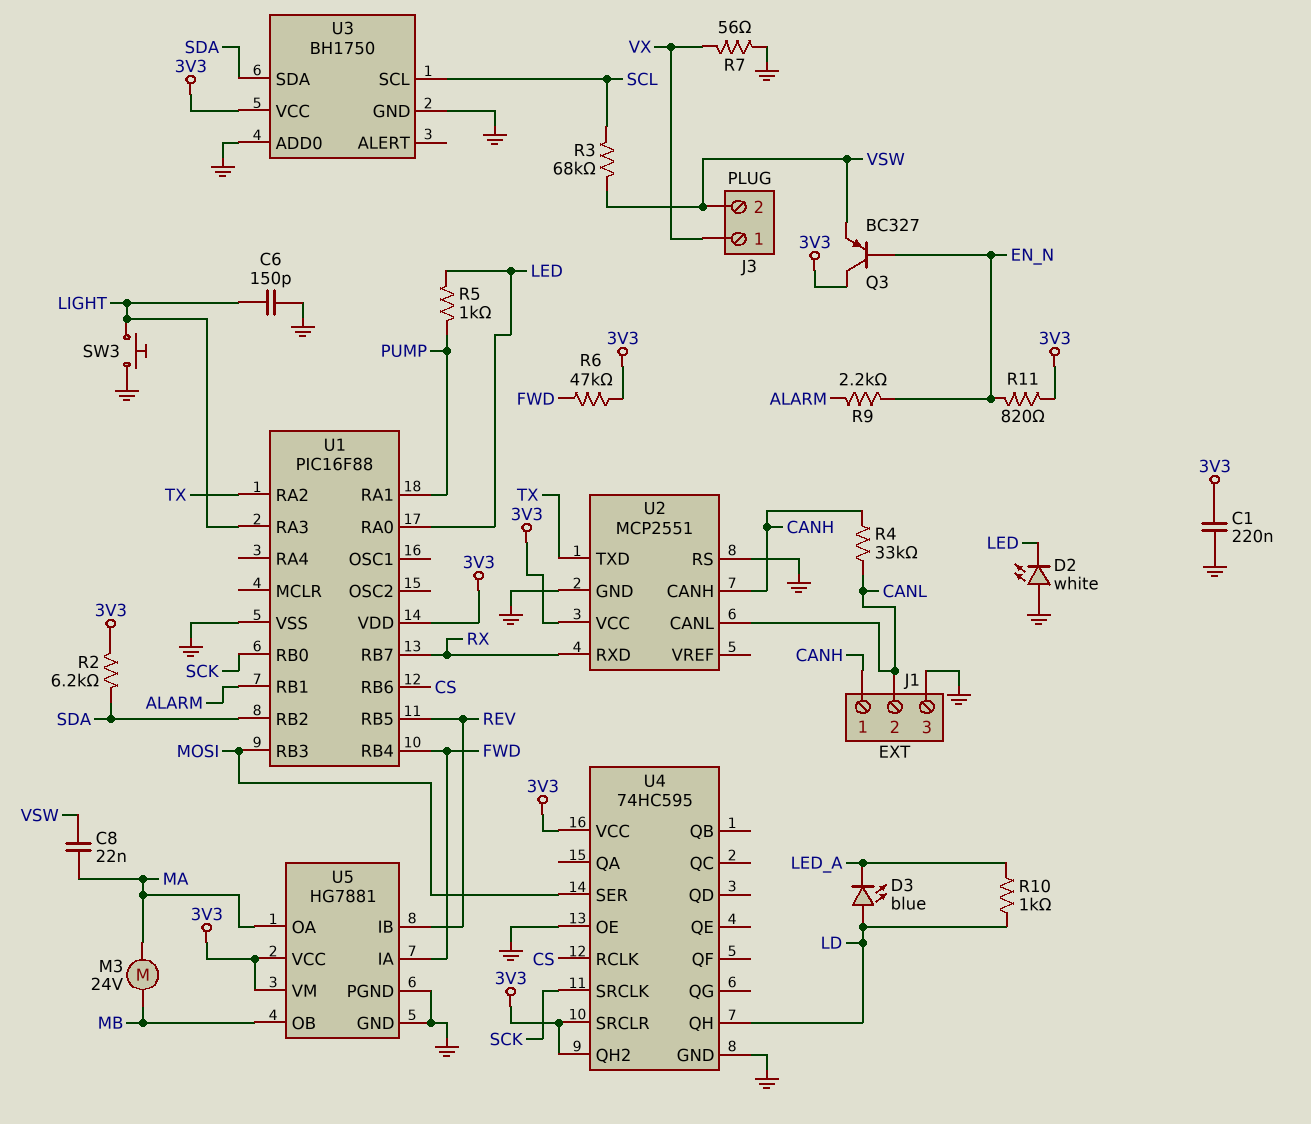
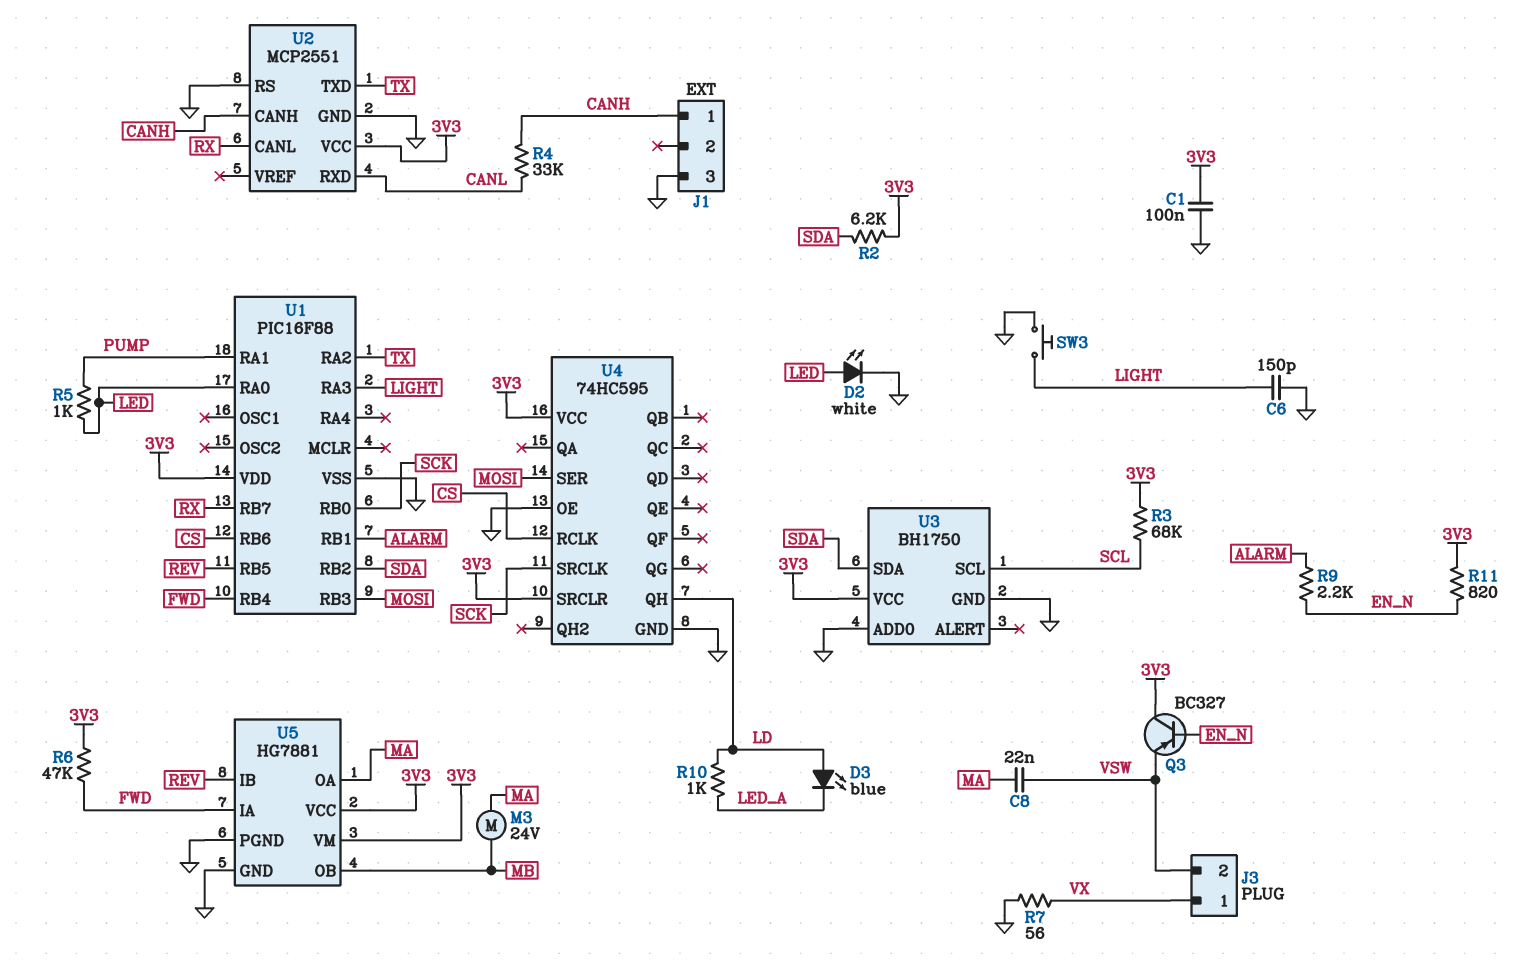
C1: 220nF (3V3, GND) -> 100nF (3V3, GND)
D2: LED white (A GND, K LED) -> LED white (A LED, K GND)
J1 pin 2: CANL -> none
R3: 68k (SCL, VSW) -> 68k (3V3, SCL)
U2 pin CANL: CANL -> RX
U2 pin RXD: RX -> CANL
U4 pin QH2: 3V3 -> none

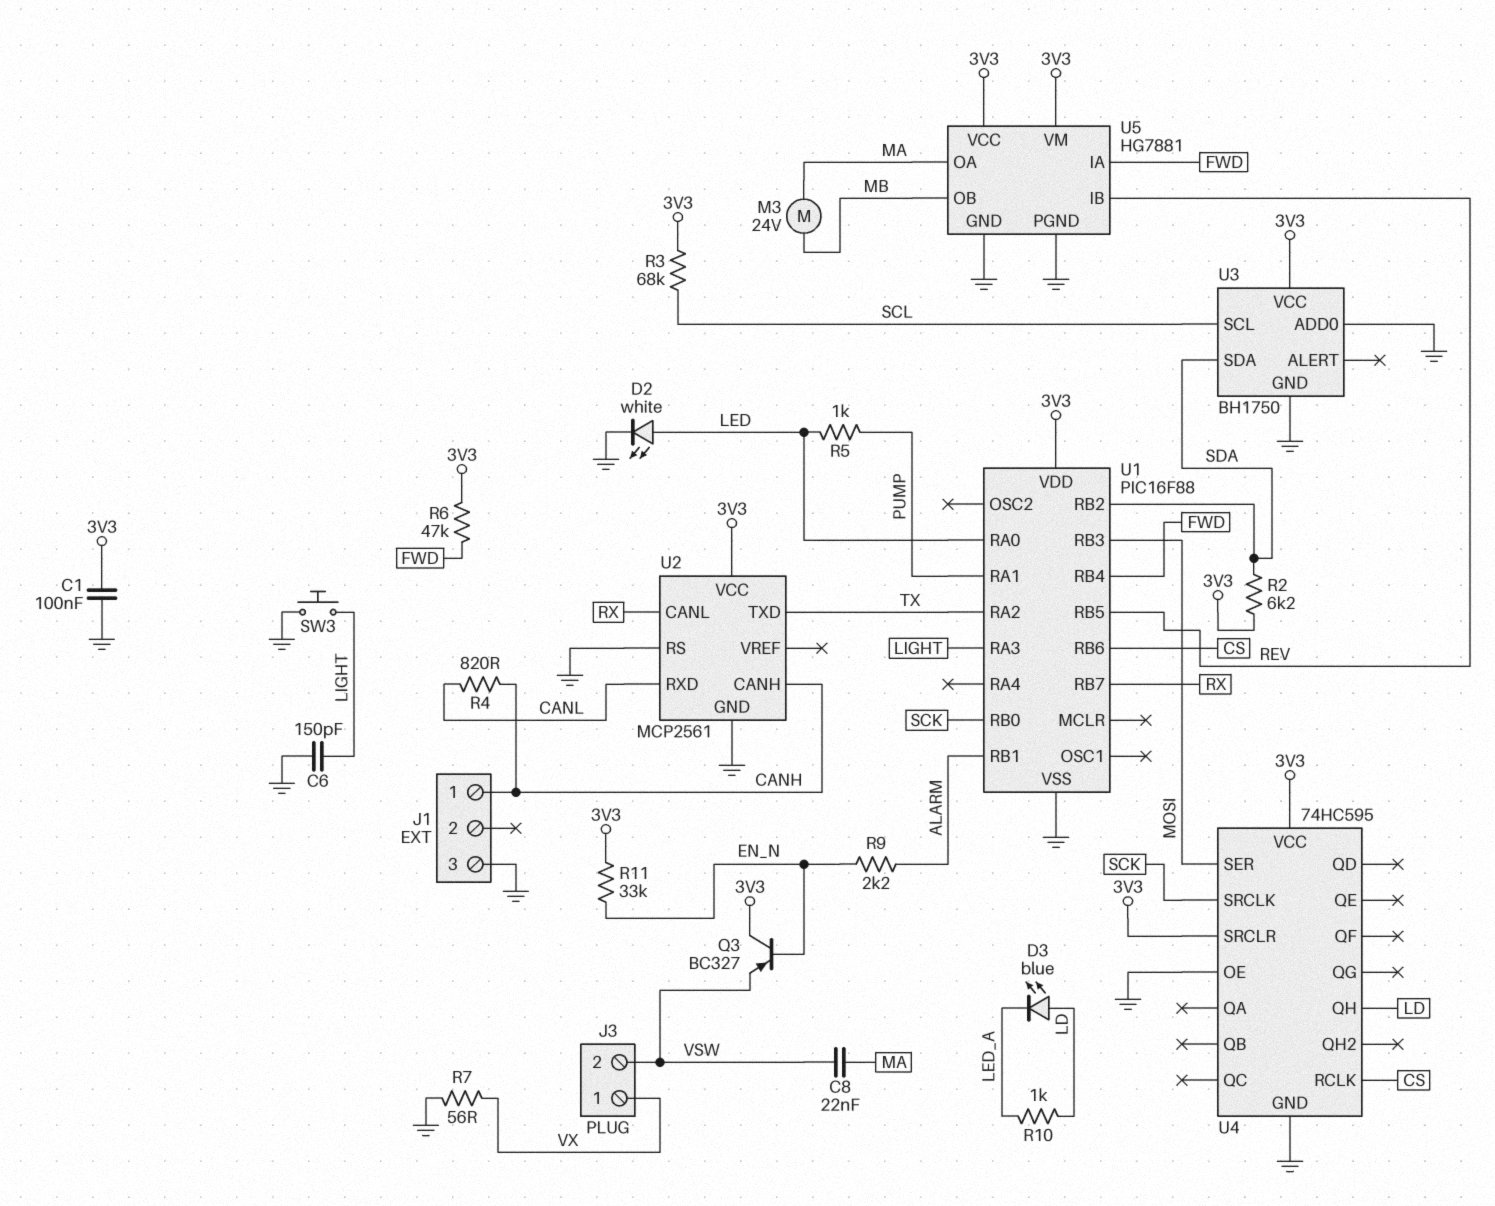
R4: 33k (CANH, CANL) -> 820 (CANH, CANL)
R11: 820 (3V3, EN_N) -> 33k (3V3, EN_N)
U2: MCP2551 -> MCP2561

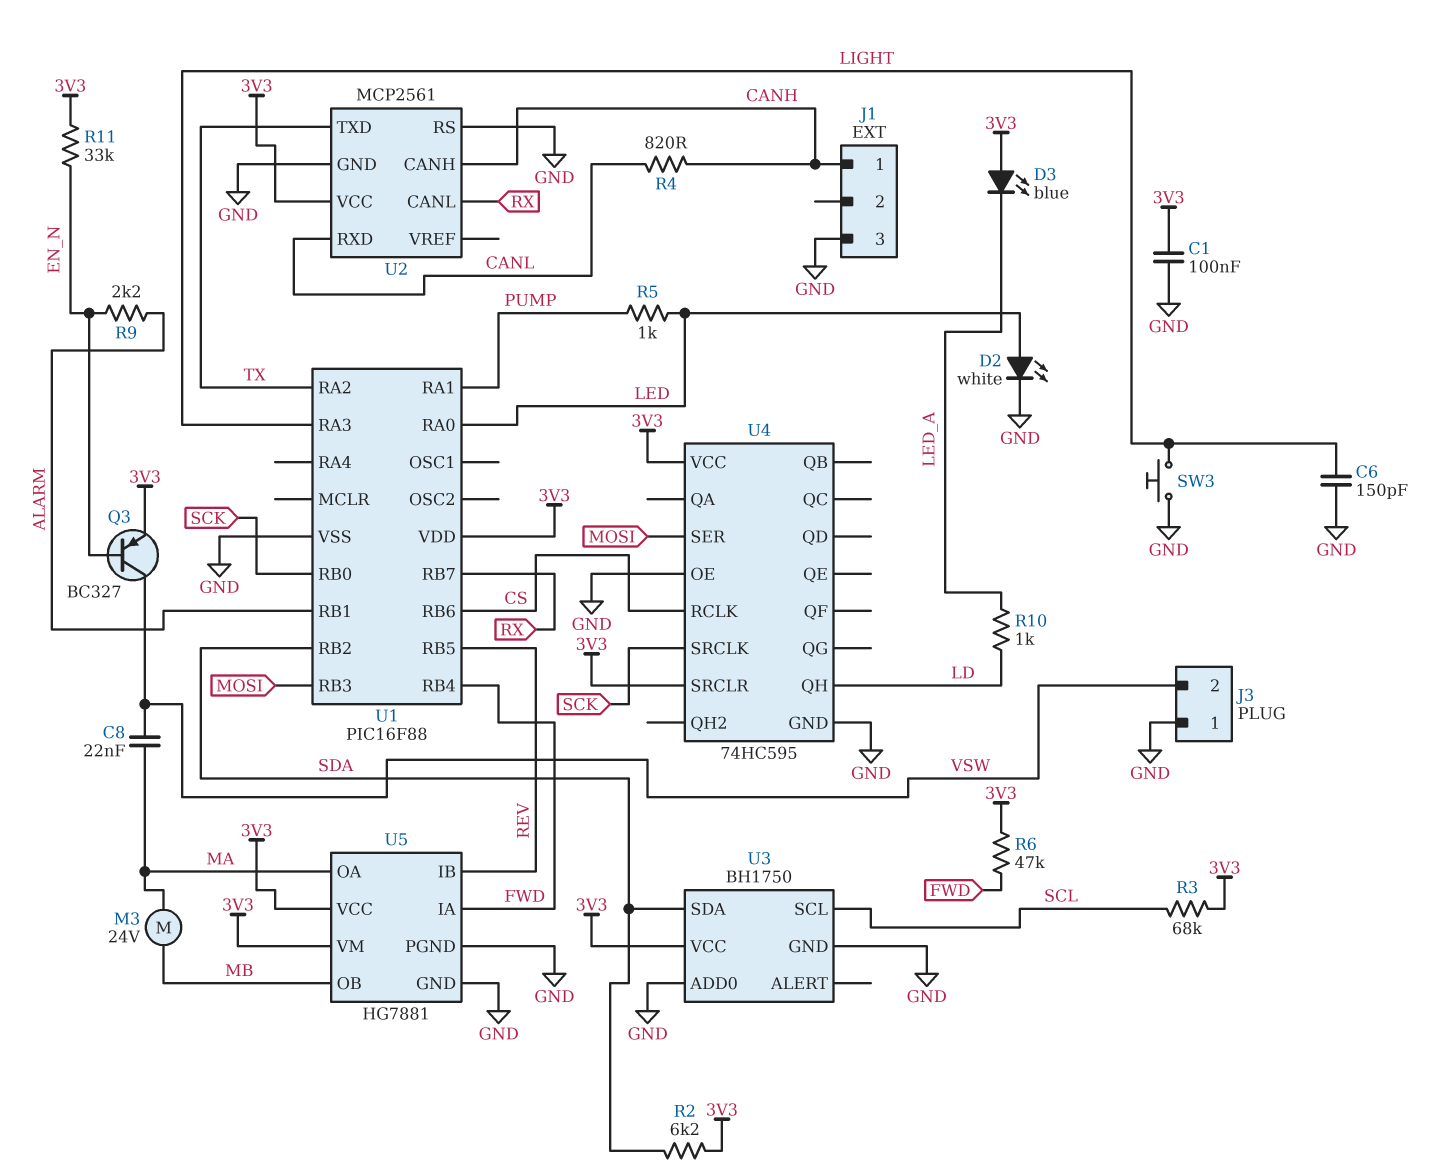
D3: LED blue (A LD, K LED_A) -> LED blue (A 3V3, K LED_A)
J3 pin 1: VX -> GND
Q3: PNP BC327 (B EN_N, C 3V3, E VSW) -> PNP BC327 (B EN_N, C VSW, E 3V3)
R7: 56 (GND, VX) -> none

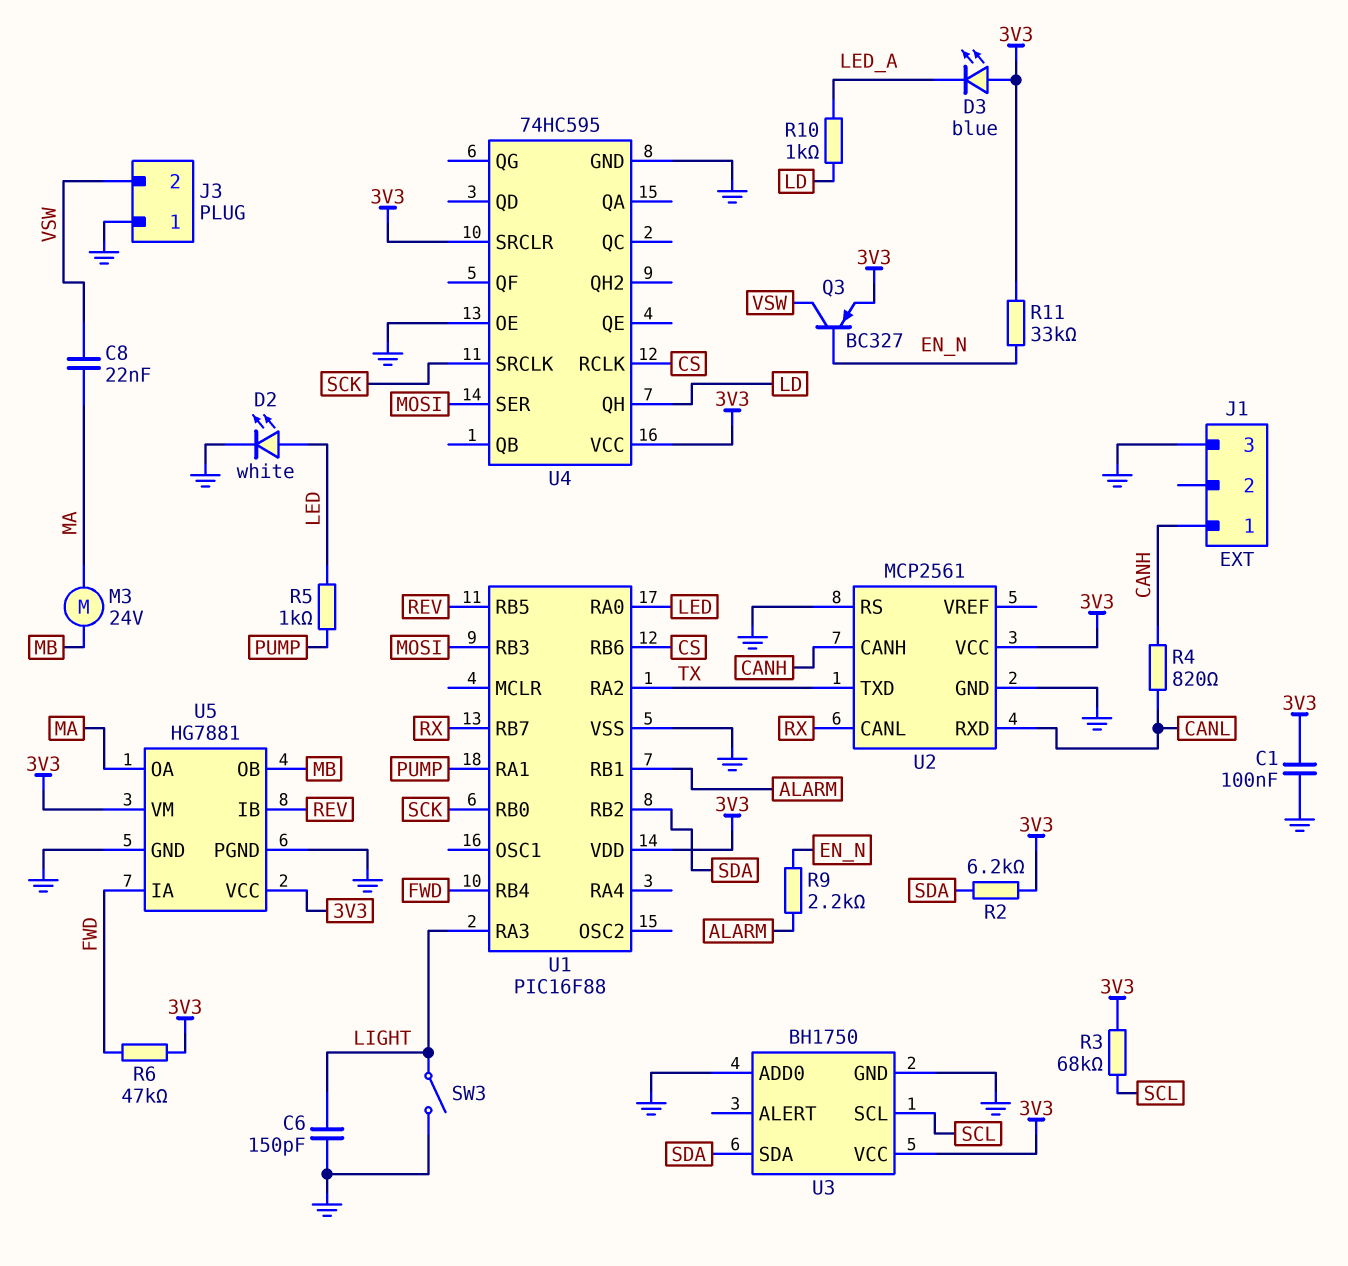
SW3: button (GND, LIGHT) -> switch (GND, LIGHT)

